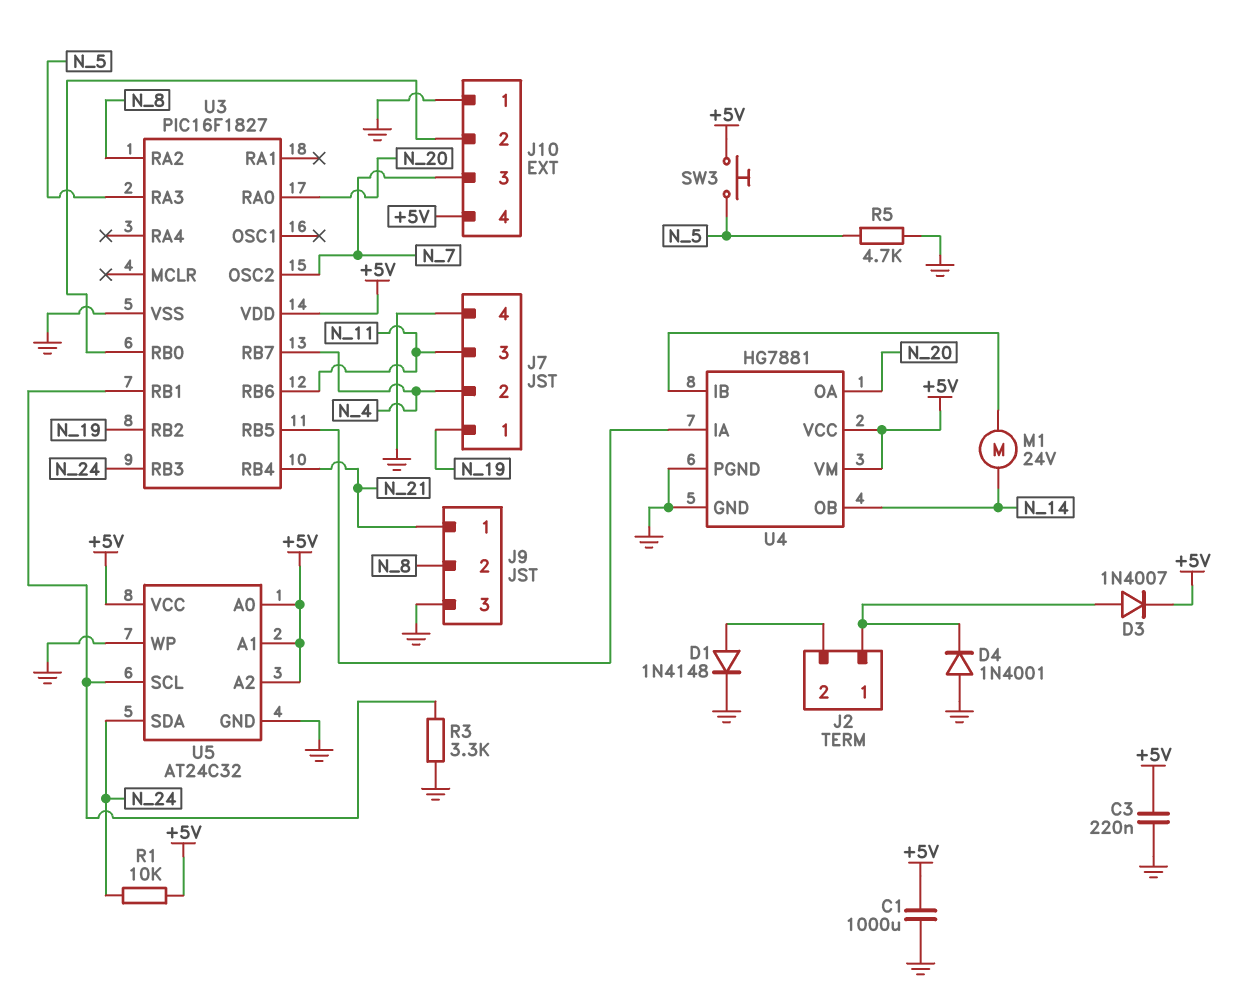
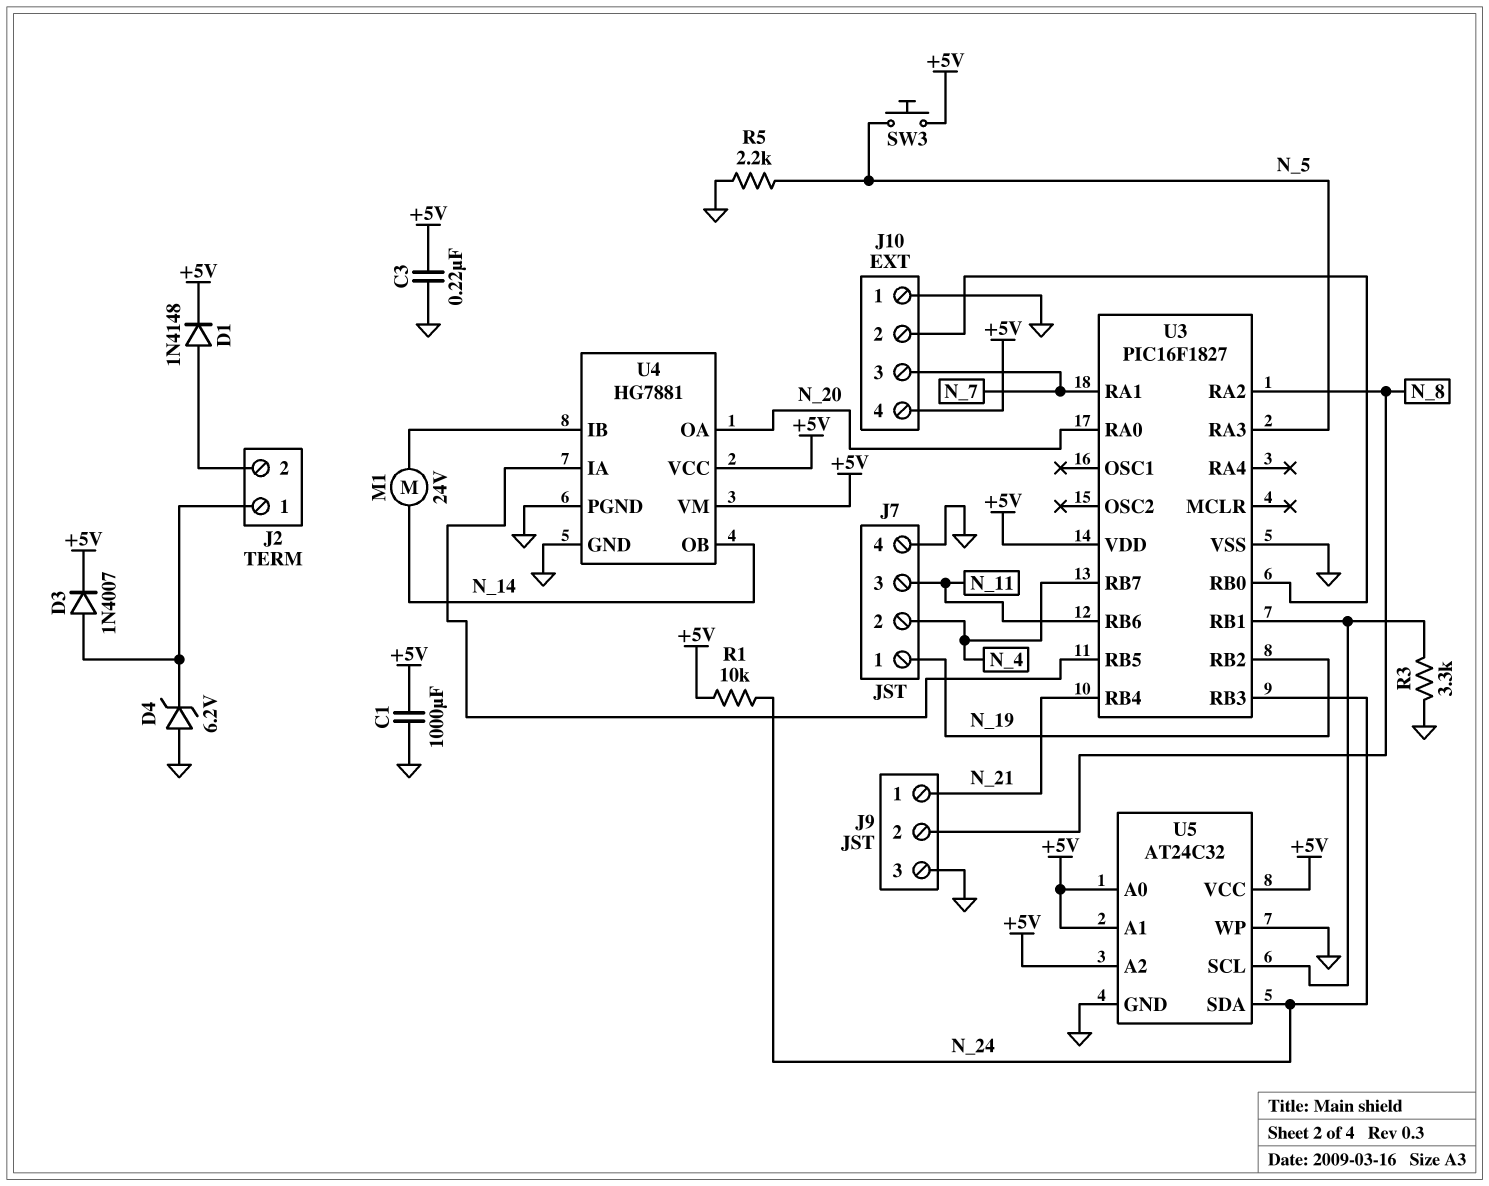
D1: diode 1N4148 (A J2/2, K GND) -> diode 1N4148 (A J2/2, K +5V)
D4: diode 1N4001 (A GND, K J2/1) -> zener 6.2V (A GND, K J2/1)
R5: 4.7k (GND, N_5) -> 2.2k (GND, N_5)
U3 pin OSC2: N_7 -> none
U3 pin RA1: none -> N_7

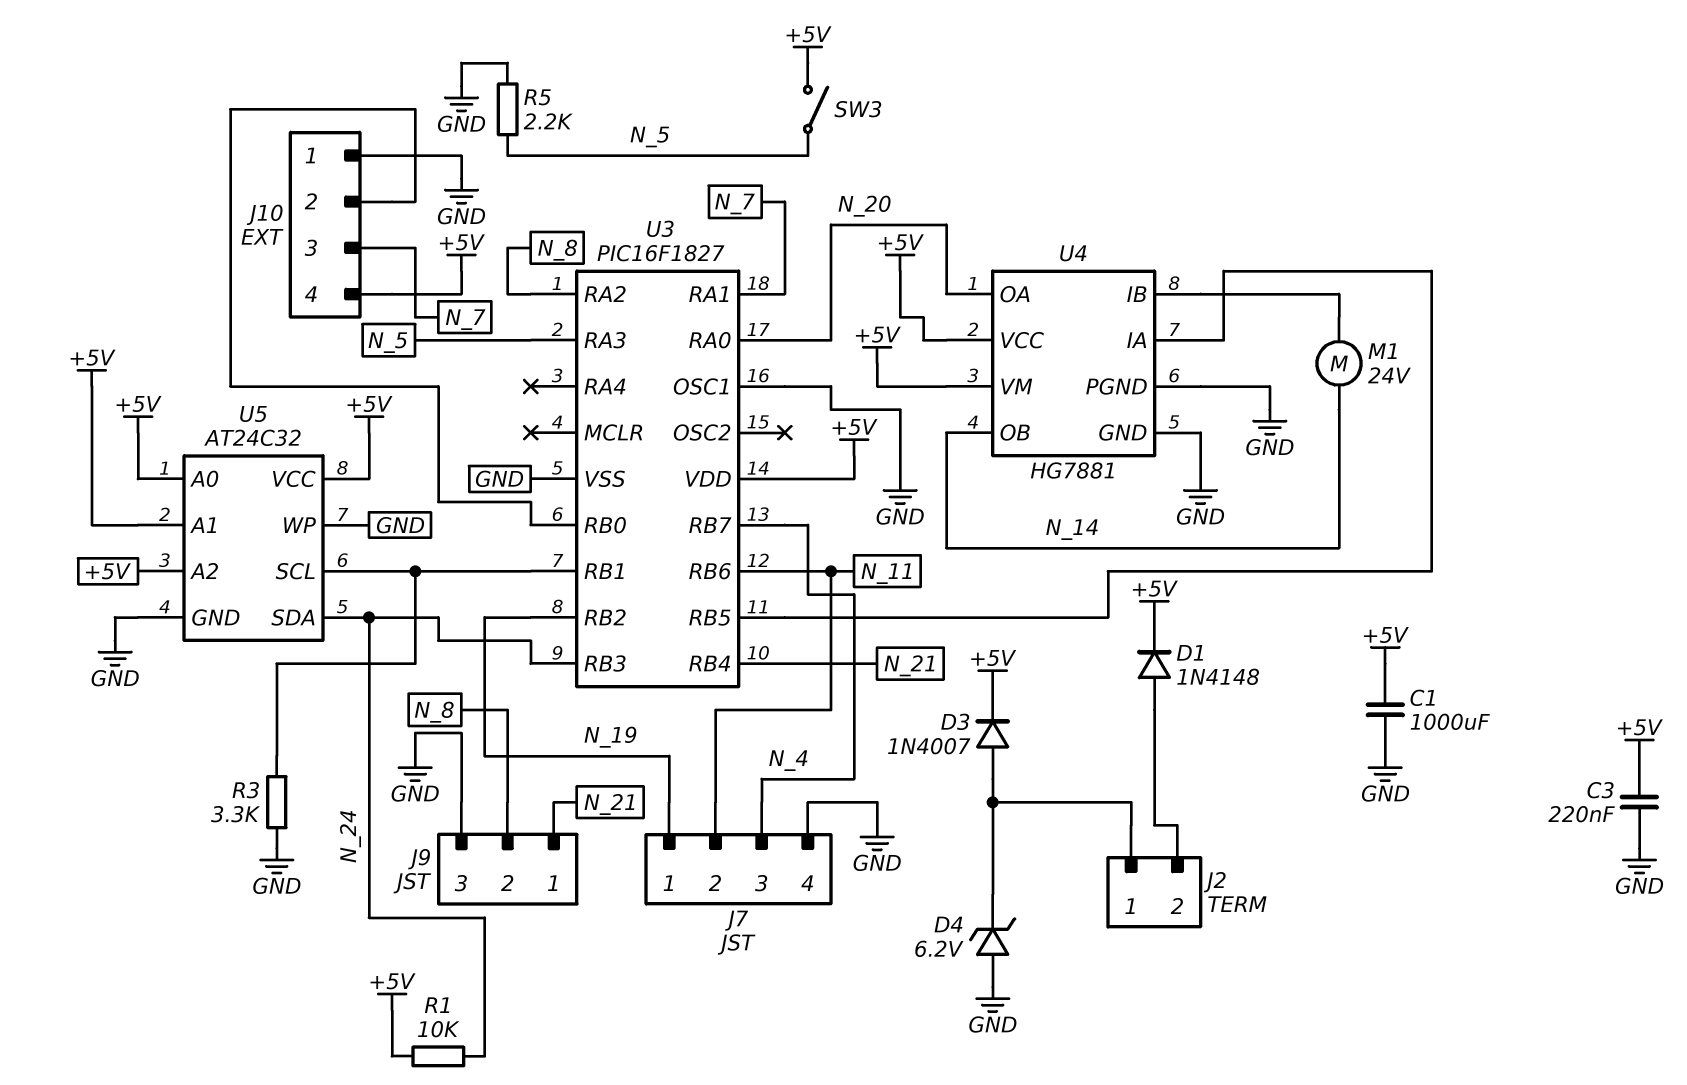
J7 pin 2: N_4 -> N_11
J7 pin 3: N_11 -> N_4
SW3: button (+5V, N_5) -> switch (+5V, N_5)
U3 pin OSC1: none -> GND

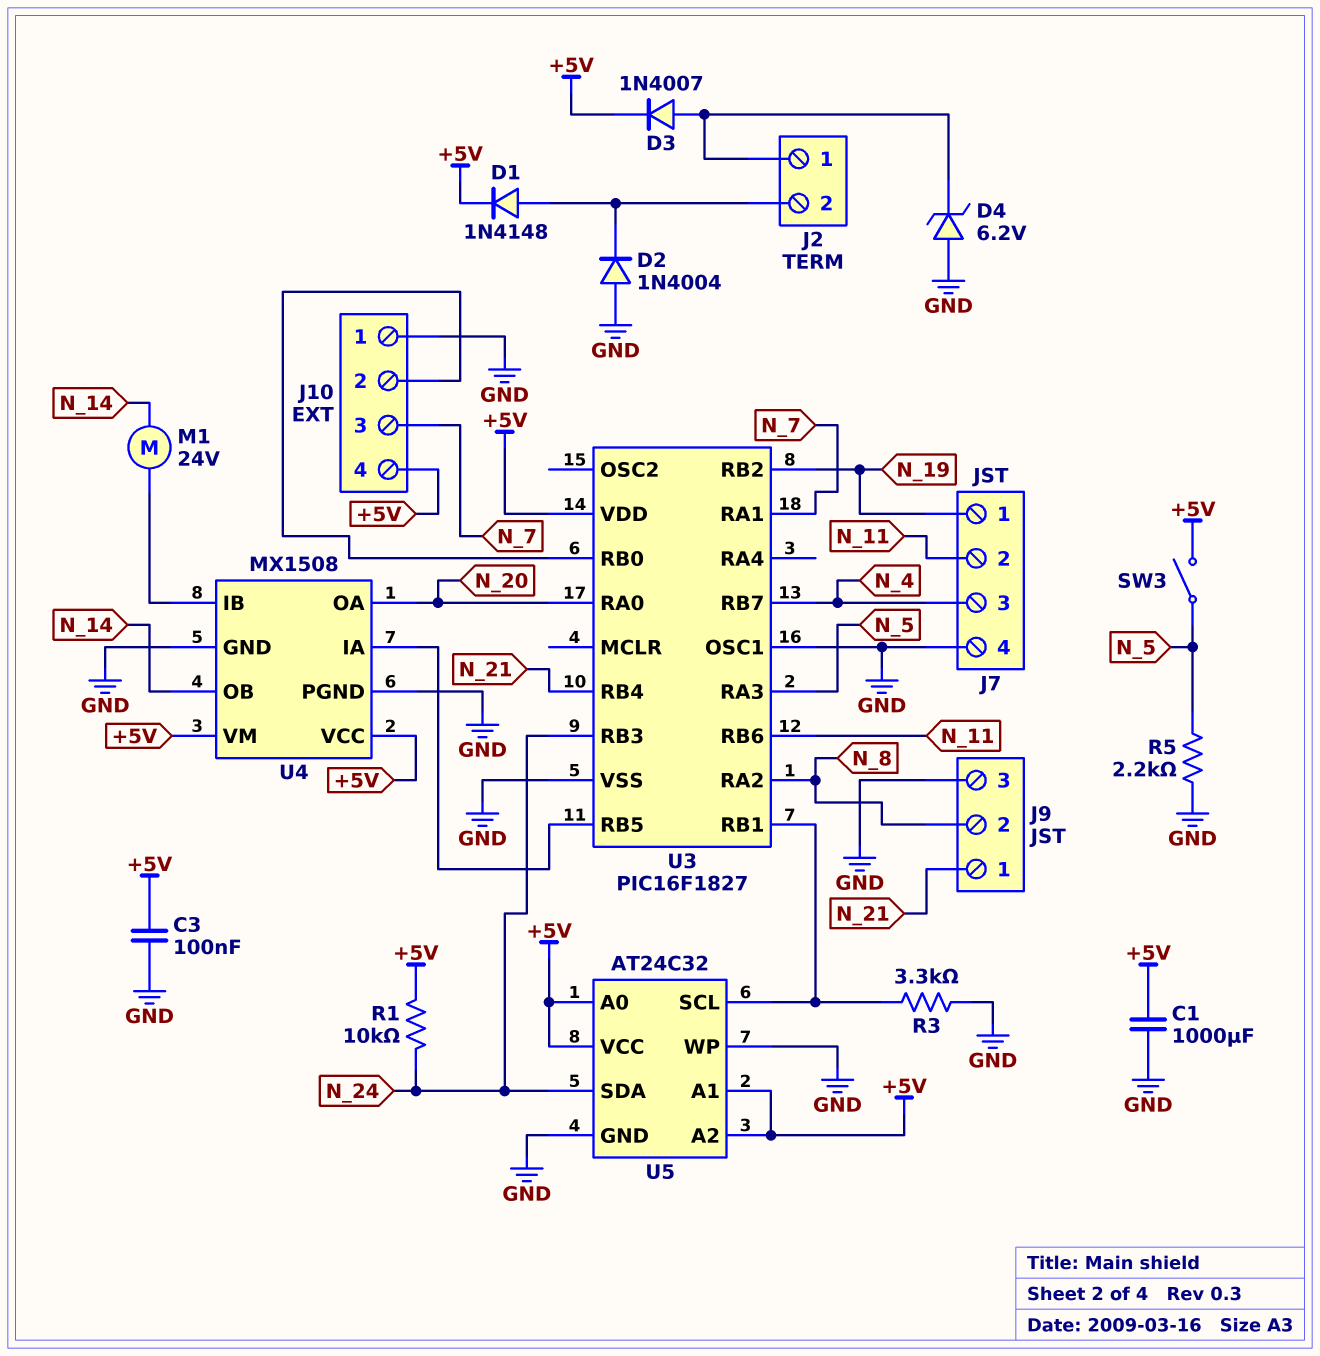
C3: 220nF (+5V, GND) -> 100nF (+5V, GND)
D2: none -> diode 1N4004 (A GND, K J2/2)
U4: HG7881 -> MX1508

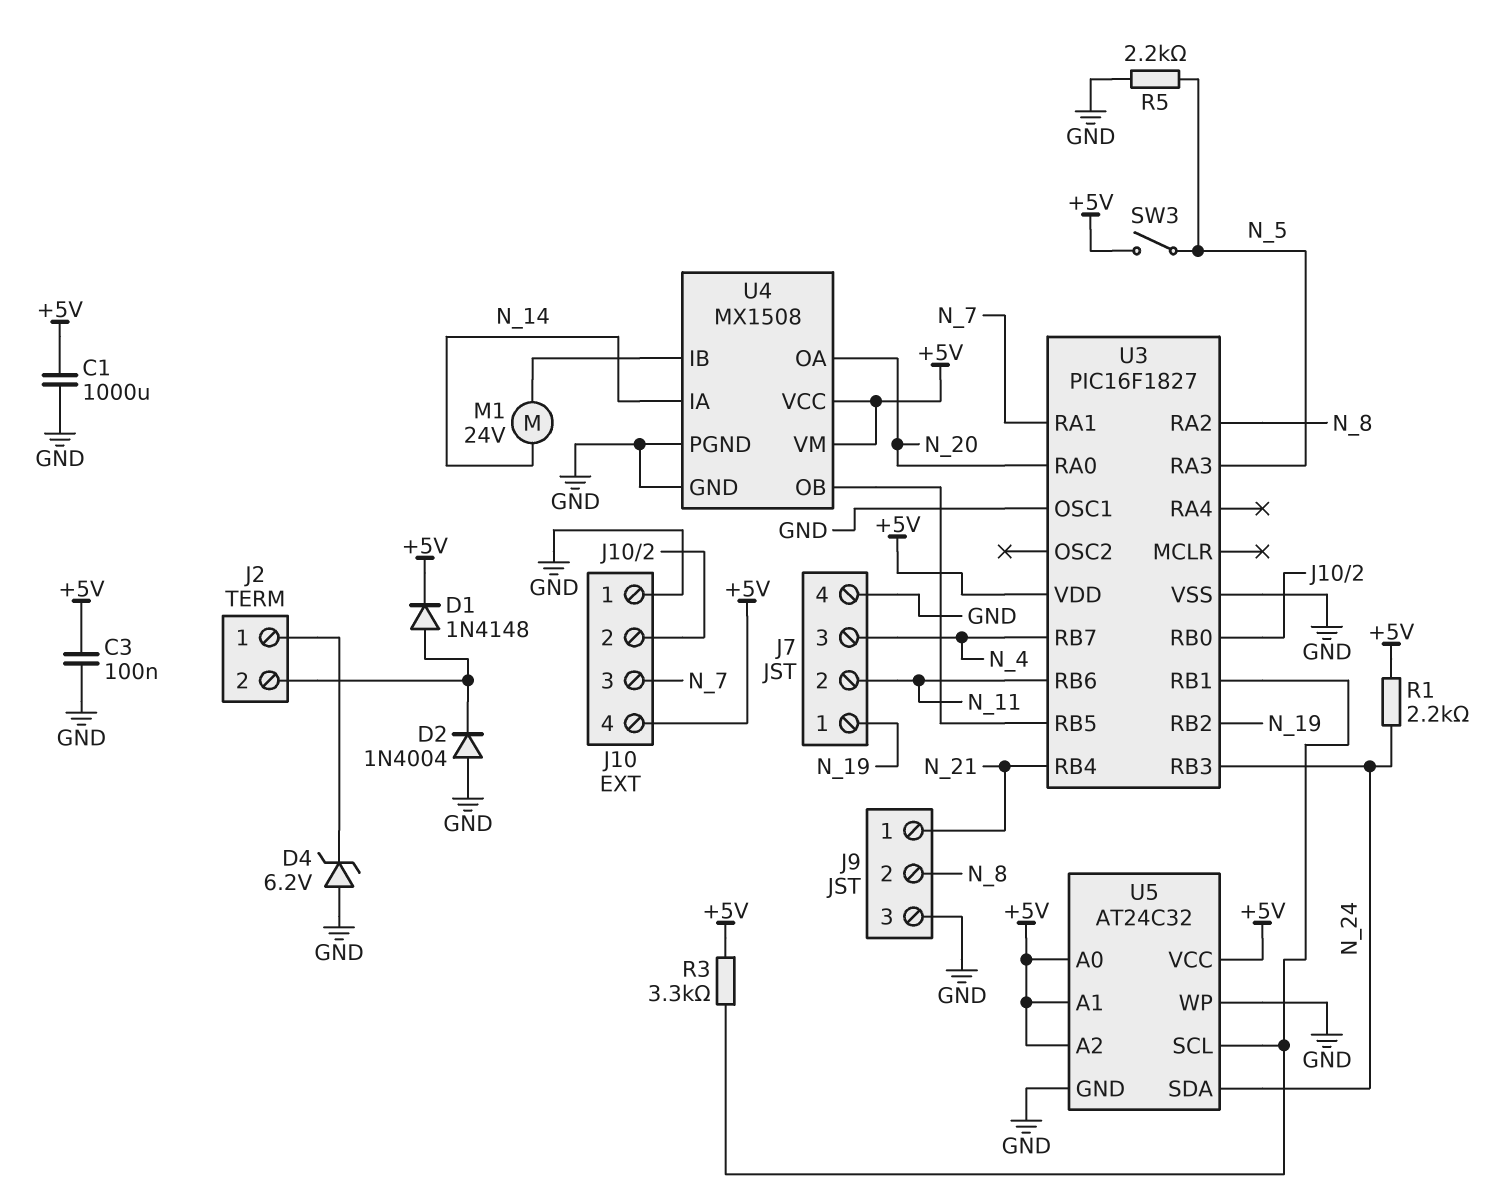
D3: diode 1N4007 (A J2/1, K +5V) -> none
R1: 10k (+5V, N_24) -> 2.2k (+5V, N_24)
R3: 3.3k (GND, U3/RB1) -> 3.3k (+5V, U3/RB1)
U4 pin IA: U3/RB5 -> N_14
U4 pin OB: N_14 -> U3/RB5

